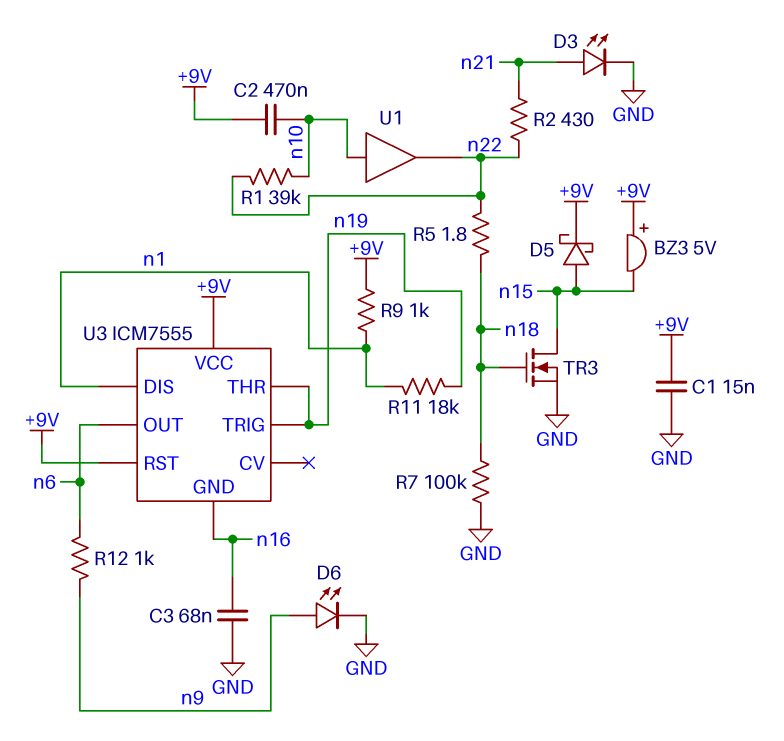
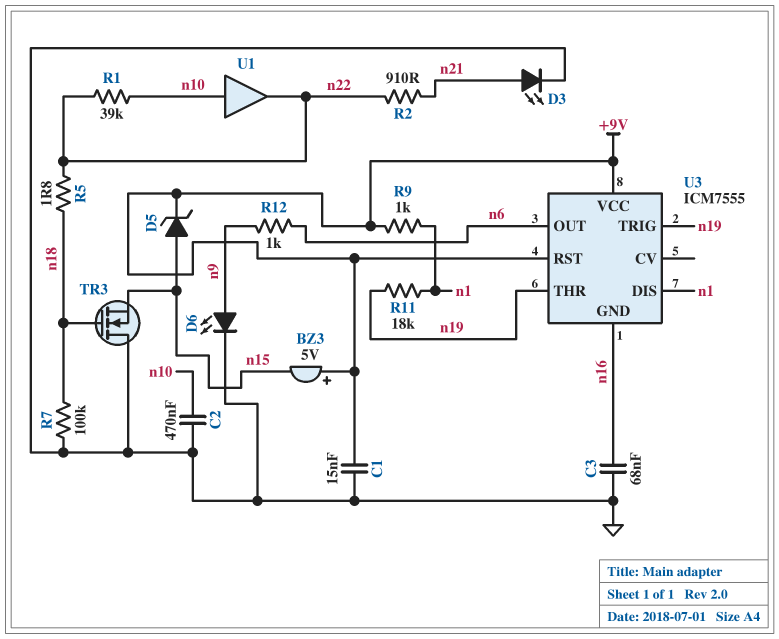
C2: 470nF (+9V, n10) -> 470nF (GND, n10)
D5: schottky (A n15, K +9V) -> zener (A n15, K +9V)
R2: 430 (n21, n22) -> 910 (n21, n22)
TR3: NMOS (G n18, D n15, S GND) -> NMOS (G n18, D GND, S n15)

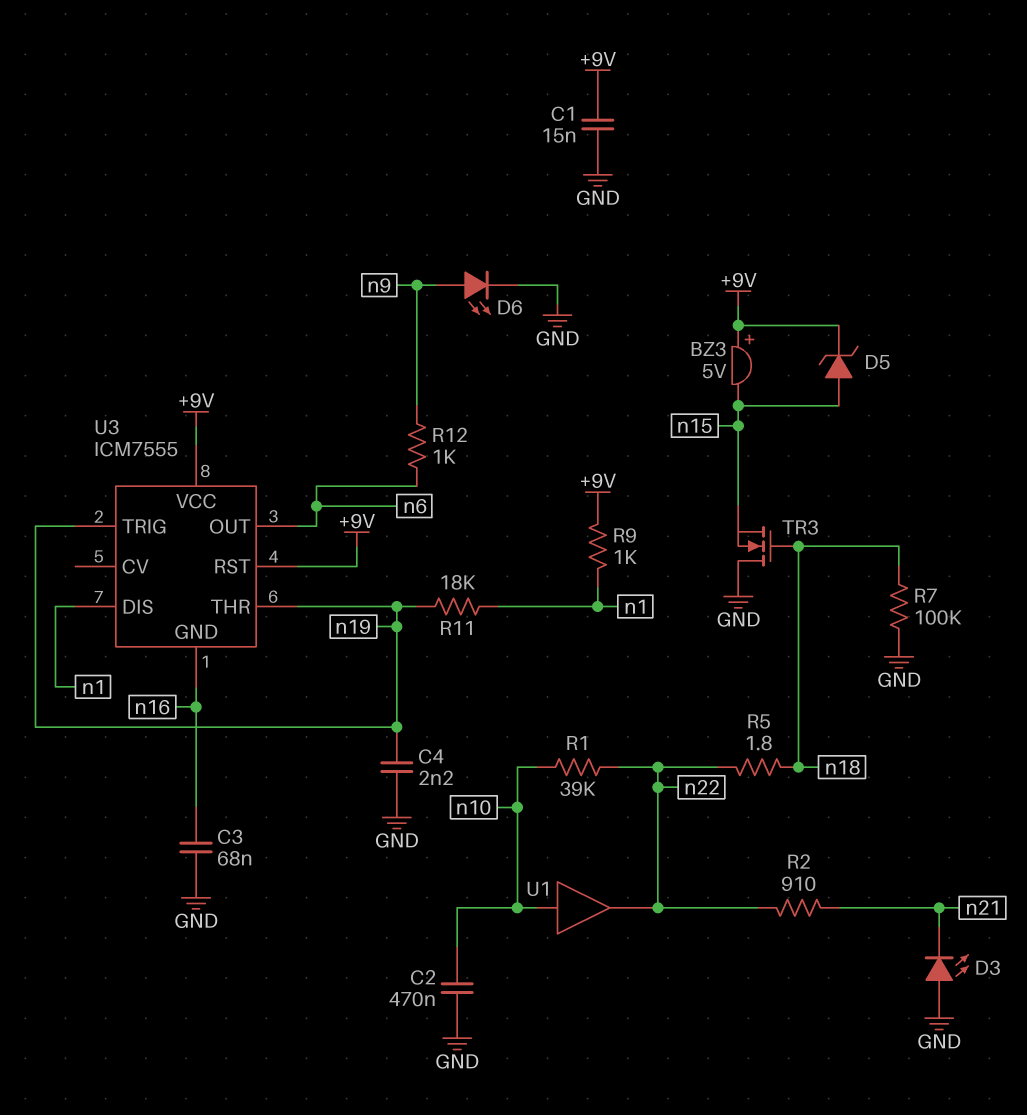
C4: none -> 2.2nF (GND, n19)
D3: LED (A n21, K GND) -> LED (A GND, K n21)

